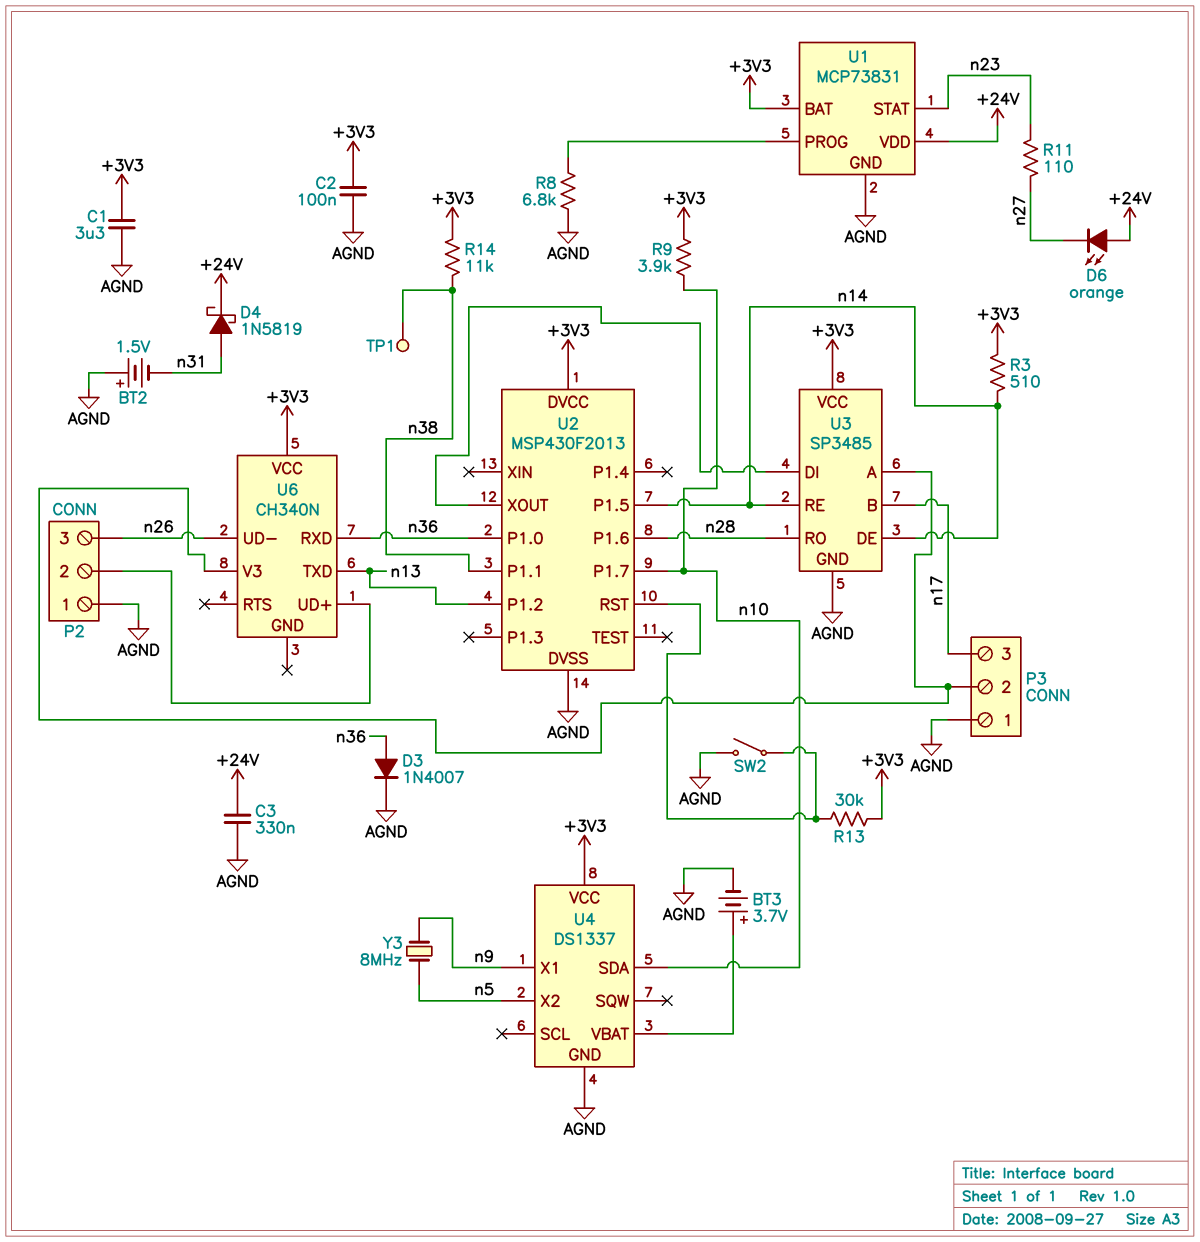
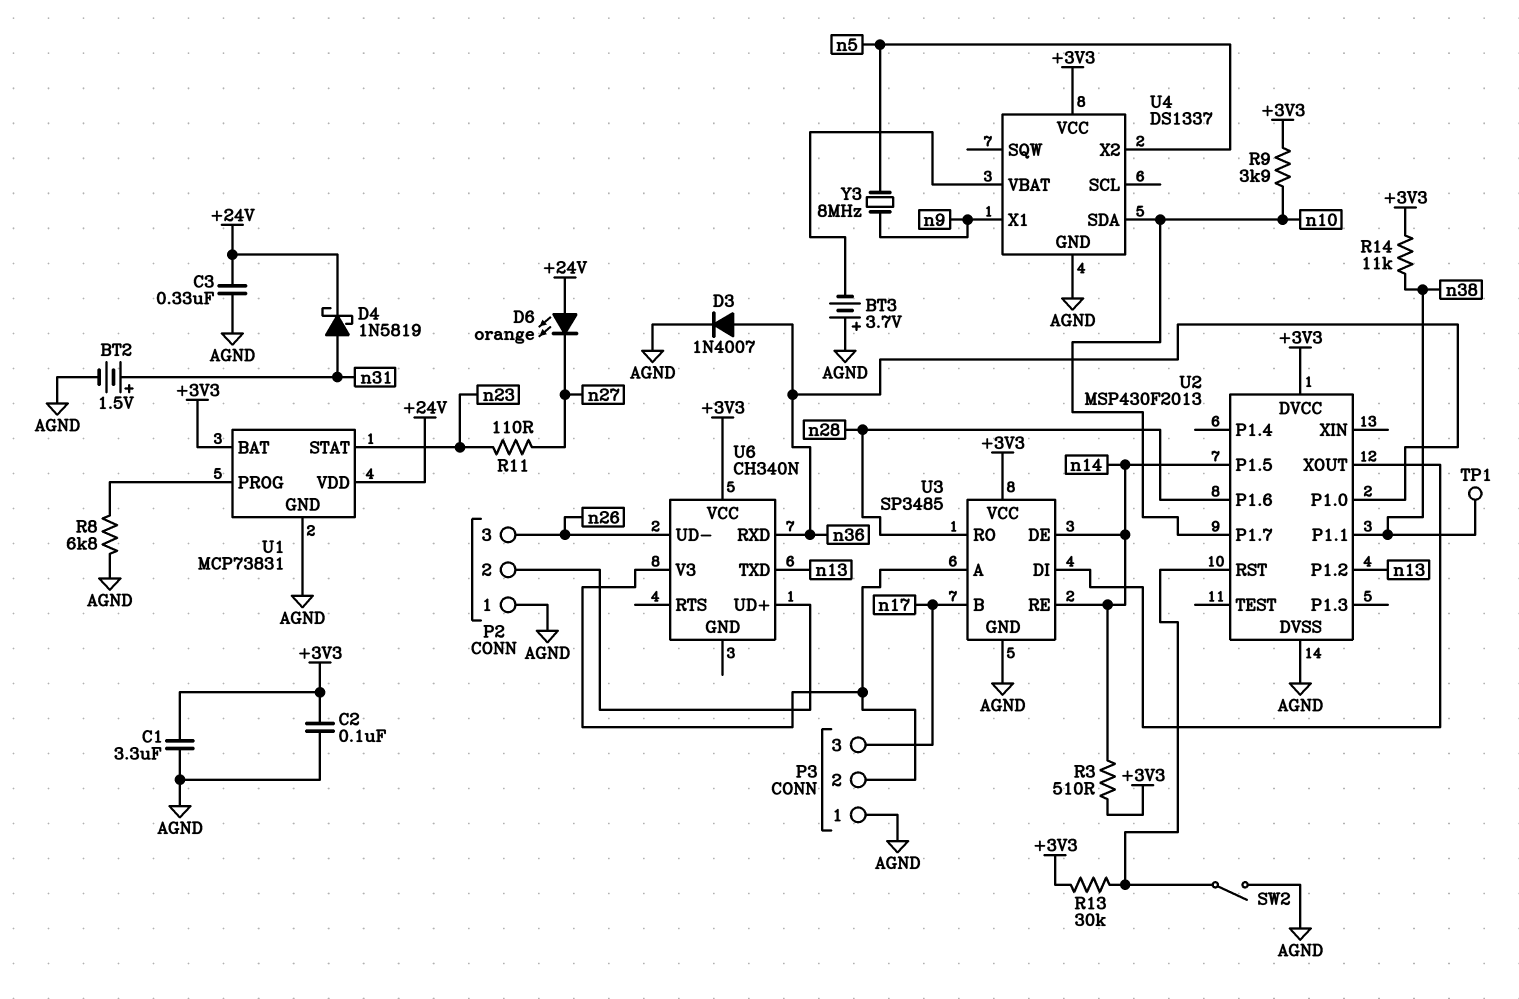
BT2: 1.5V (plus AGND, minus n31) -> 1.5V (plus n31, minus AGND)
BT3: 3.7V (plus U4/VBAT, minus AGND) -> 3.7V (plus AGND, minus U4/VBAT)

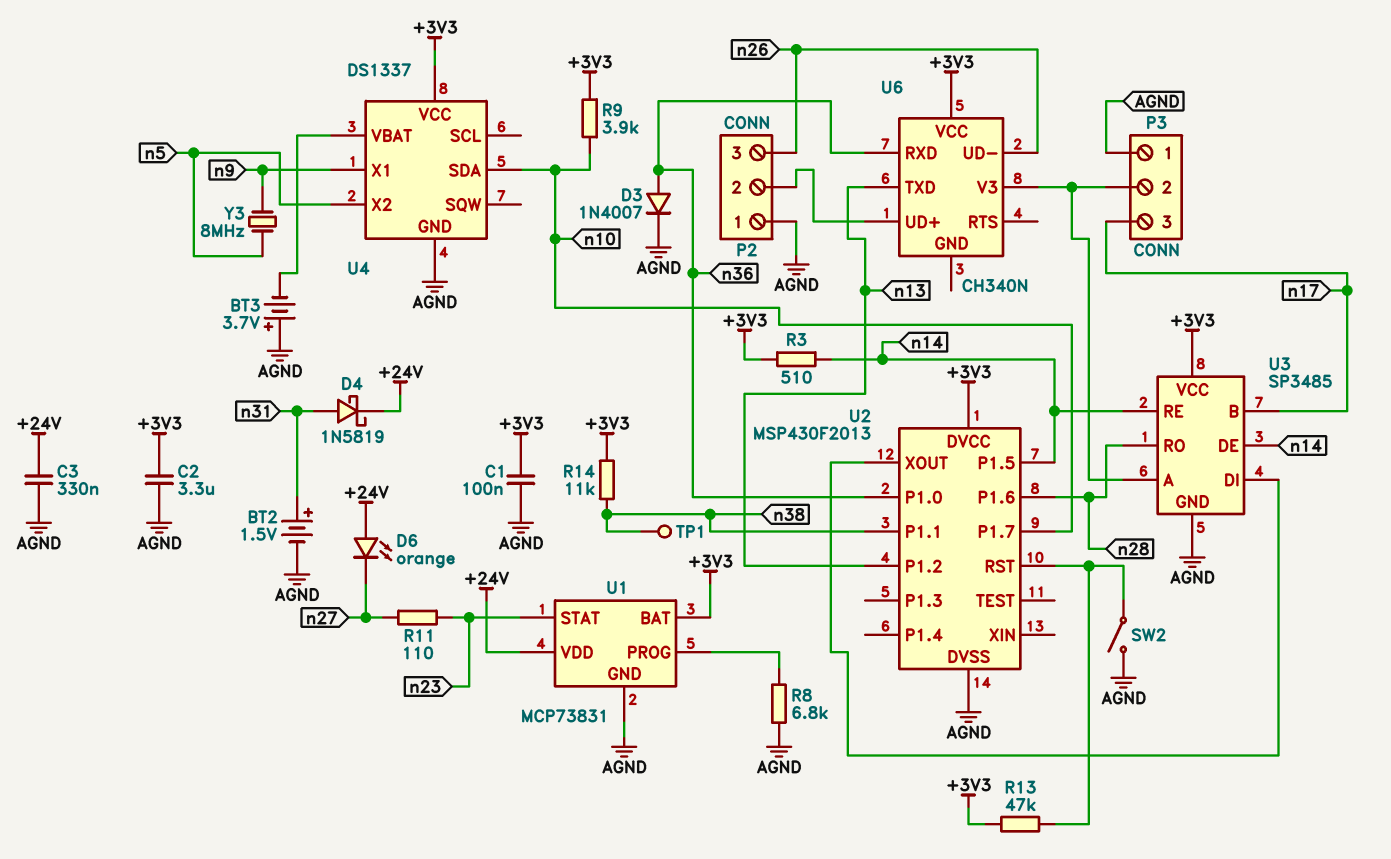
C1: 3.3uF (+3V3, AGND) -> 100nF (+3V3, AGND)
C2: 100nF (+3V3, AGND) -> 3.3uF (+3V3, AGND)
R13: 30k (+3V3, U2/RST) -> 47k (+3V3, U2/RST)

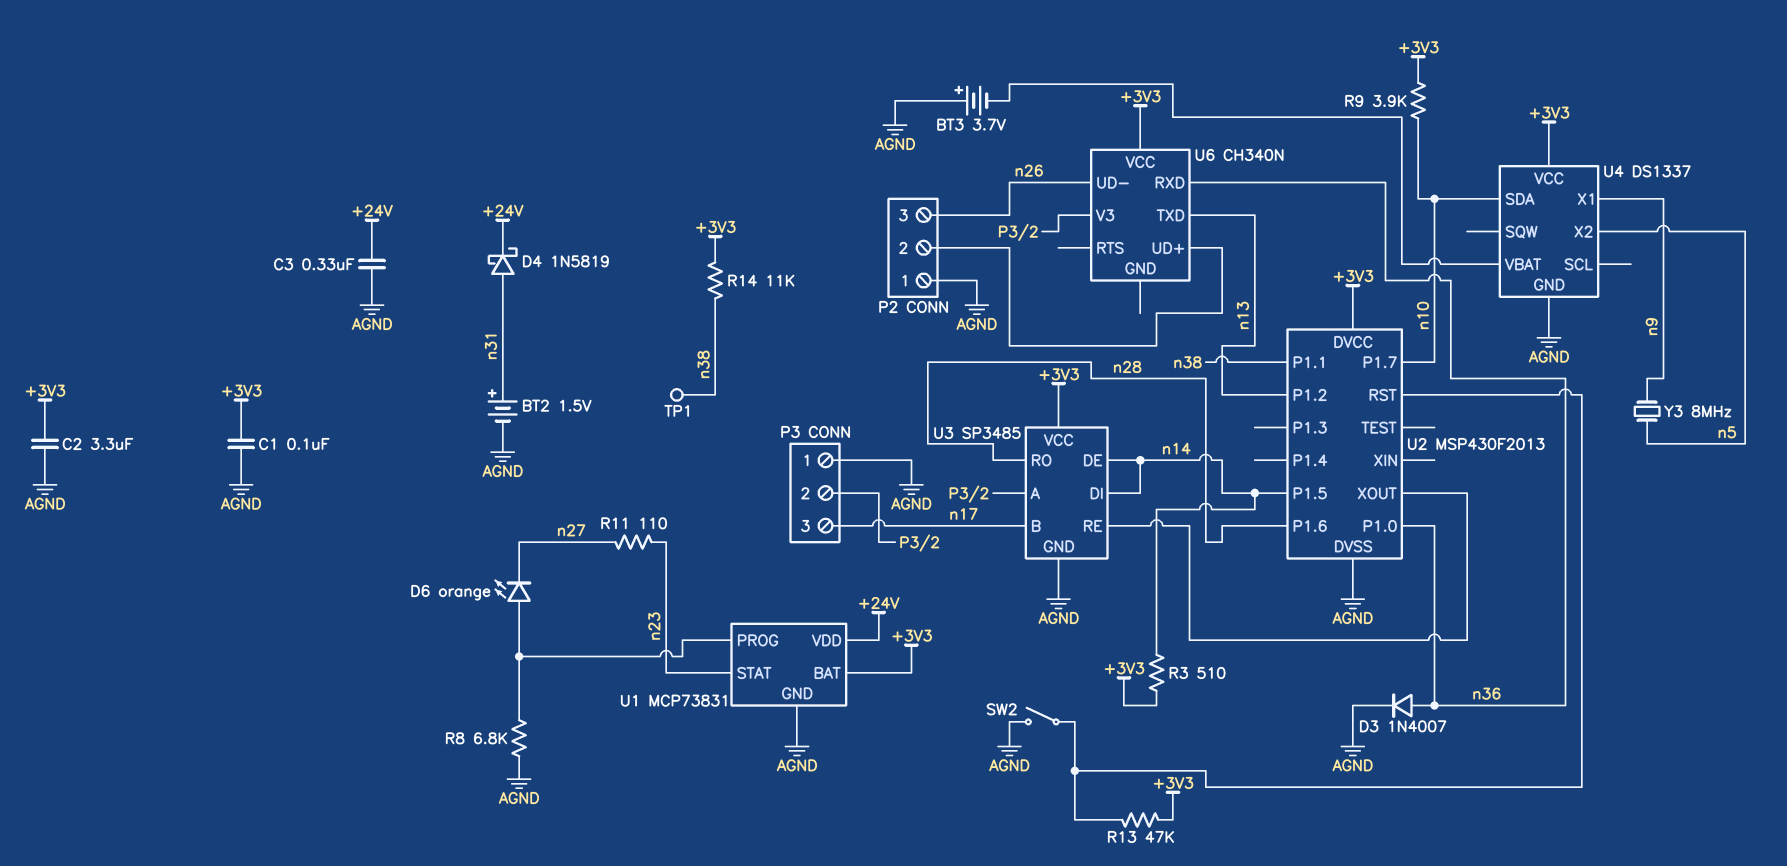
D6: LED orange (A +24V, K n27) -> LED orange (A U1/PROG, K n27)
U3 pin DI: U2/XOUT -> n14
U3 pin RE: n14 -> U2/XOUT

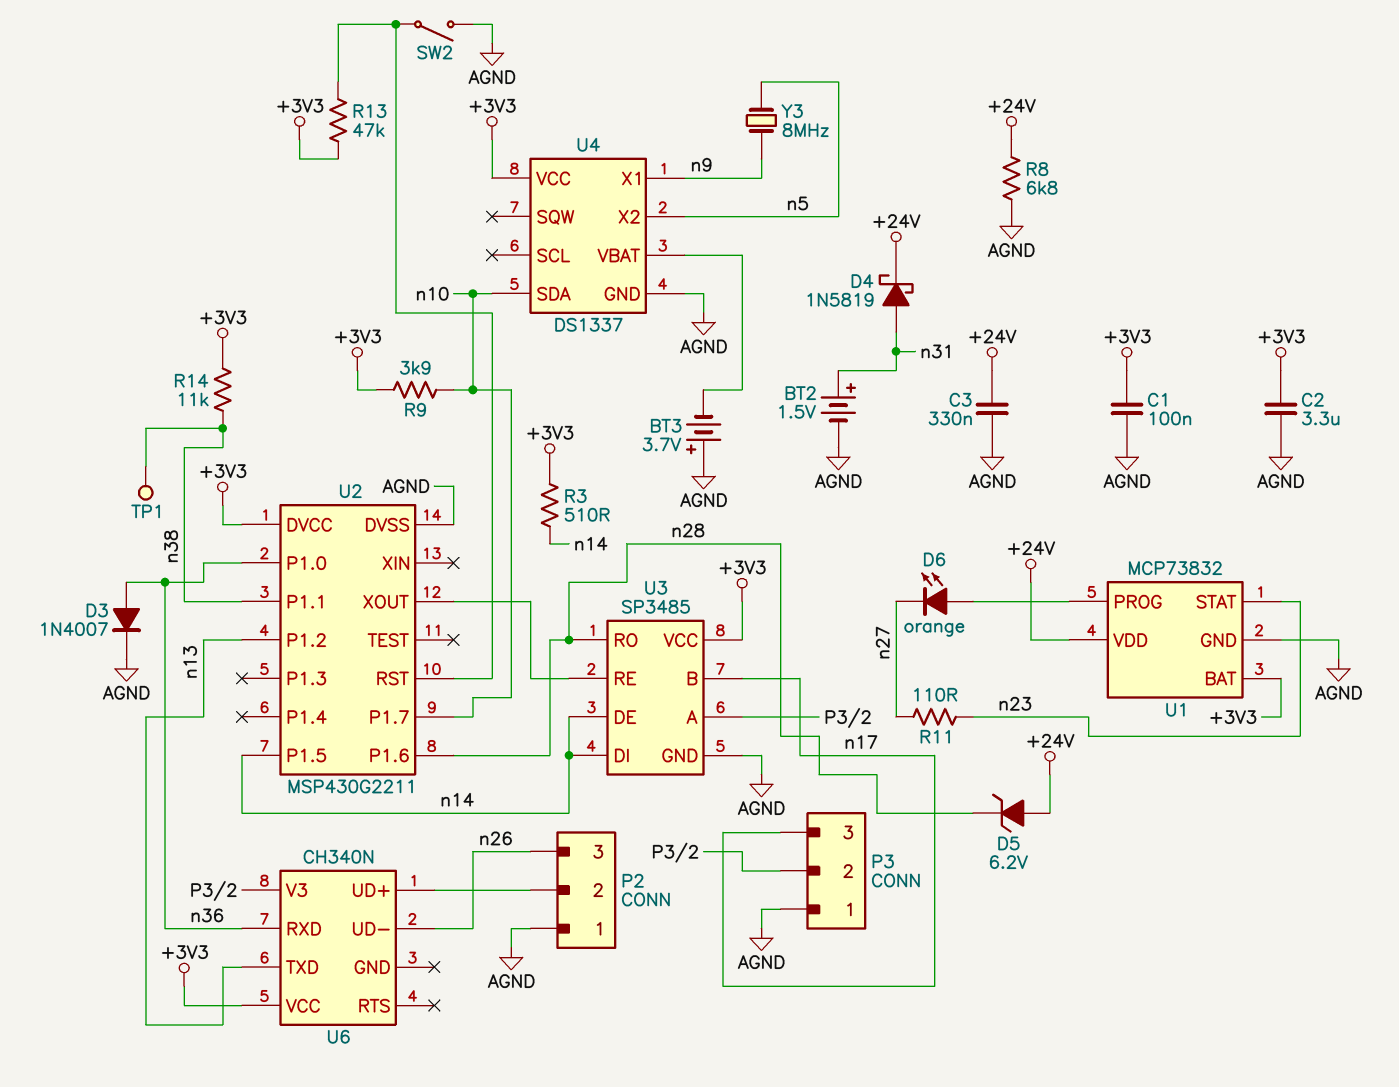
D5: none -> zener 6.2V (A +24V, K n28)
R8: 6.8k (AGND, U1/PROG) -> 6.8k (+24V, AGND)
U1: MCP73831 -> MCP73832
U2: MSP430F2013 -> MSP430G2211

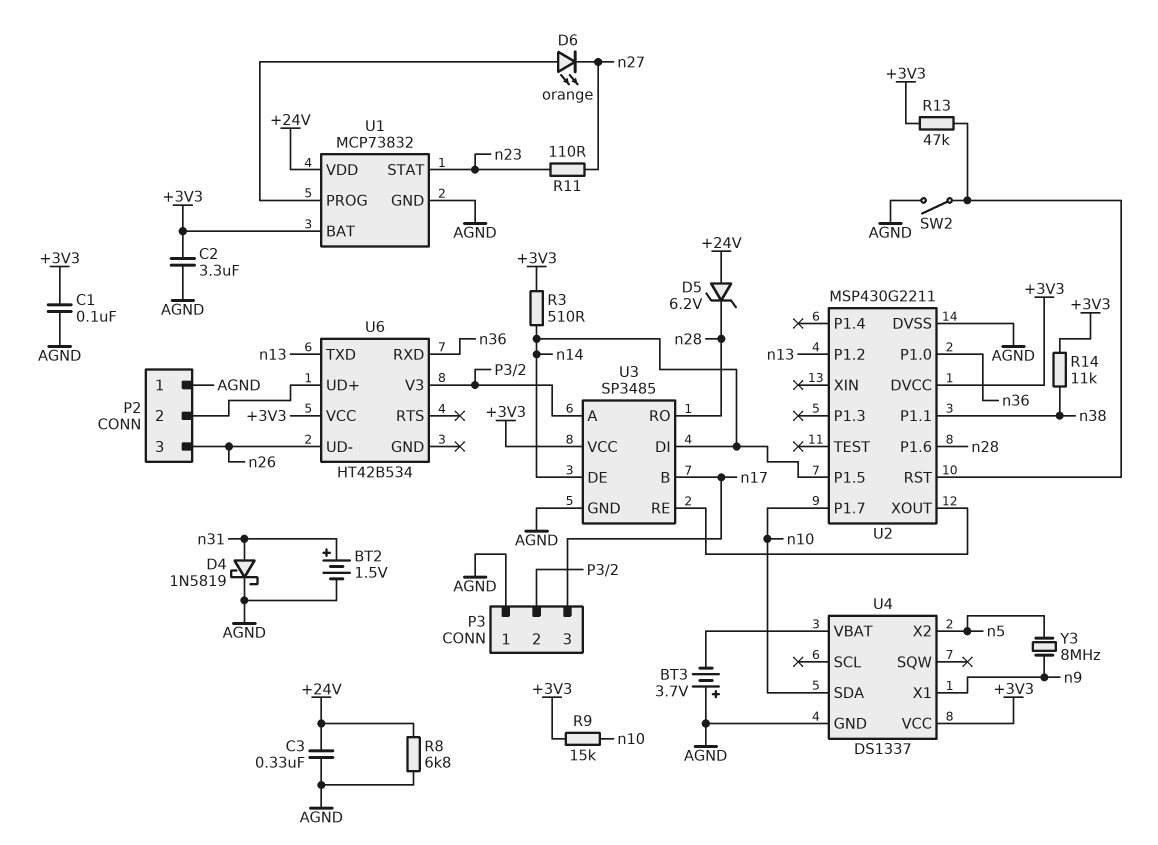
D3: diode 1N4007 (A n36, K AGND) -> none
D4: schottky 1N5819 (A n31, K +24V) -> schottky 1N5819 (A n31, K AGND)
R9: 3.9k (+3V3, n10) -> 15k (+3V3, n10)
TP1: test point (n38) -> none
U6: CH340N -> HT42B534

